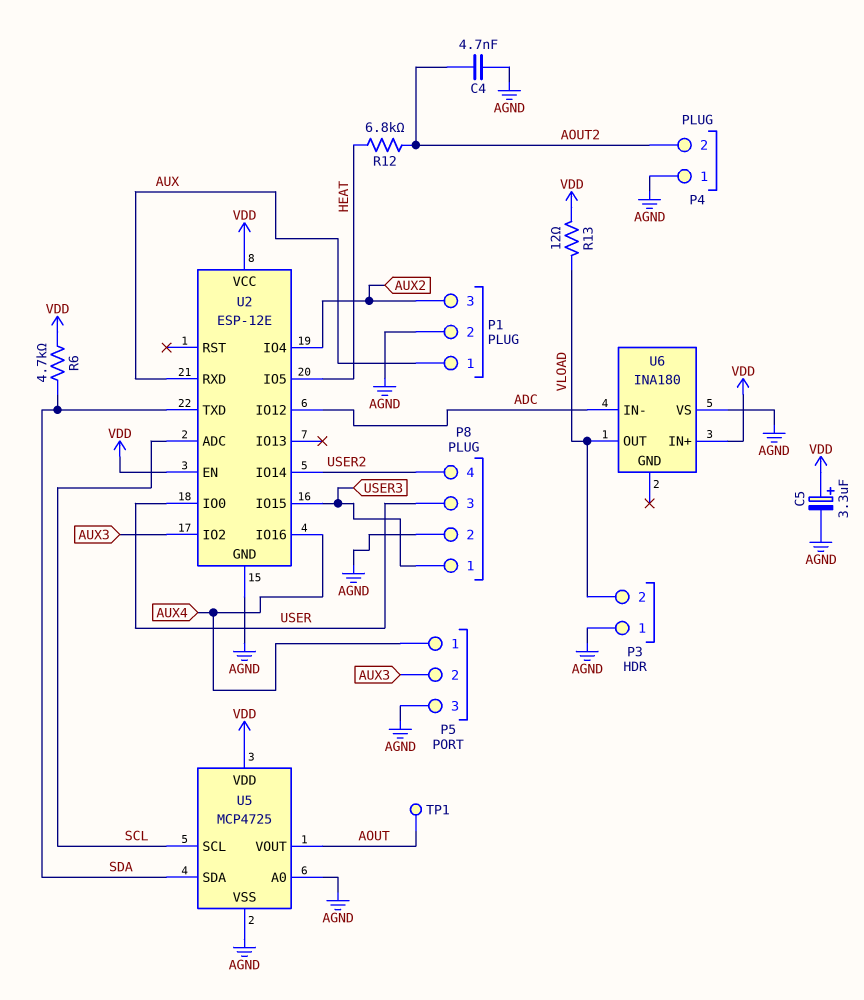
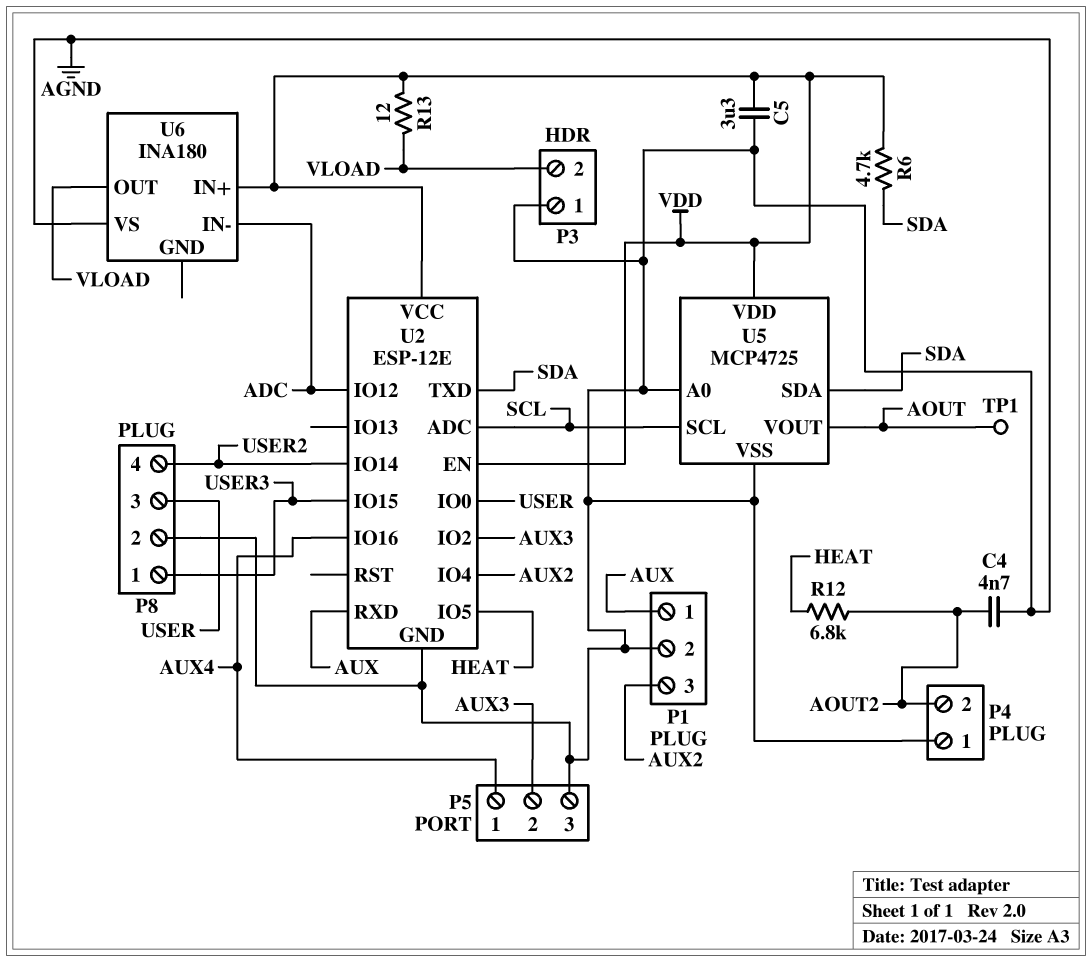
C5: 3.3uF (plus VDD, minus AGND) -> 3.3uF (AGND, VDD)

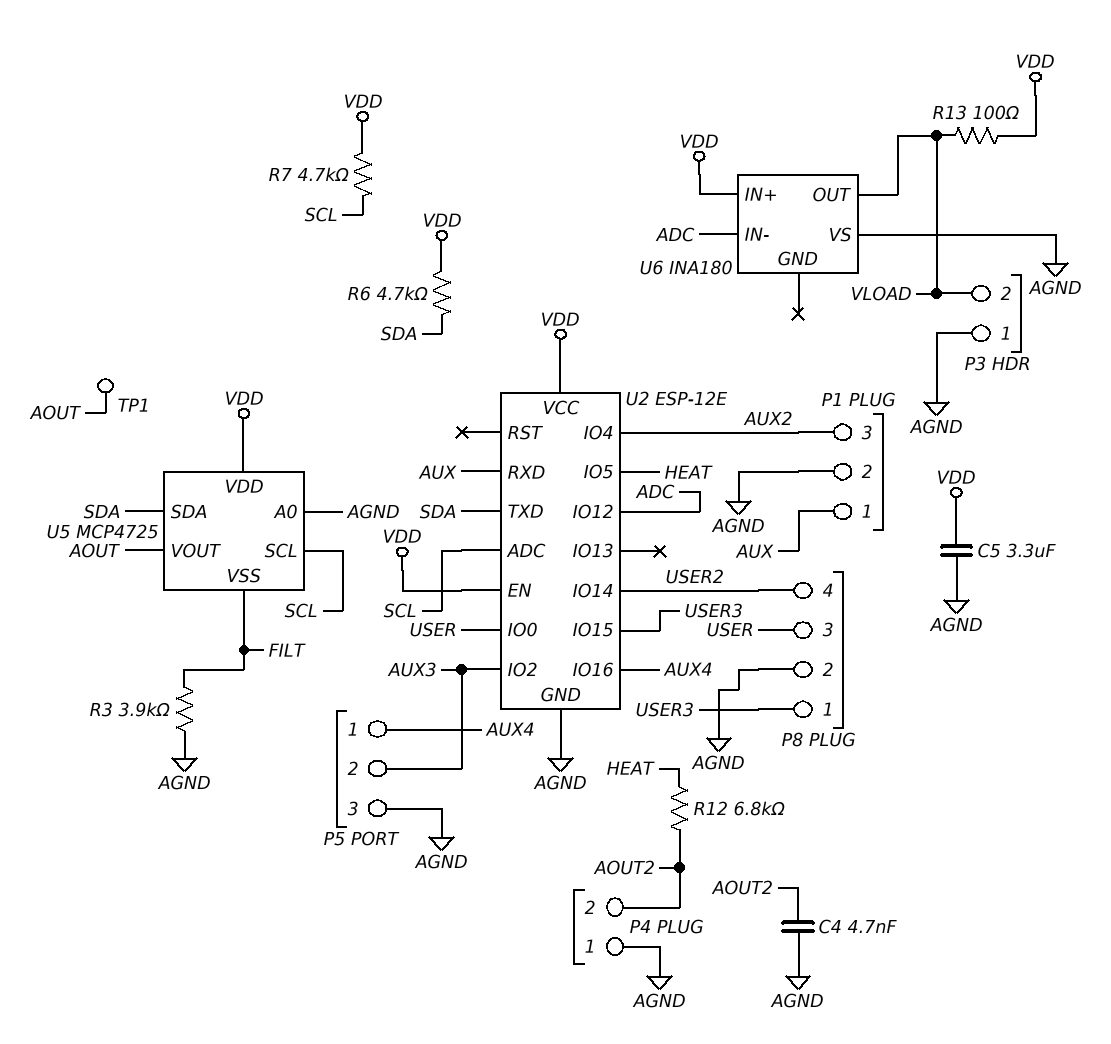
R3: none -> 3.9k (AGND, FILT)
R7: none -> 4.7k (SCL, VDD)
R13: 12 (VDD, VLOAD) -> 100 (VDD, VLOAD)
U5 pin VSS: AGND -> FILT

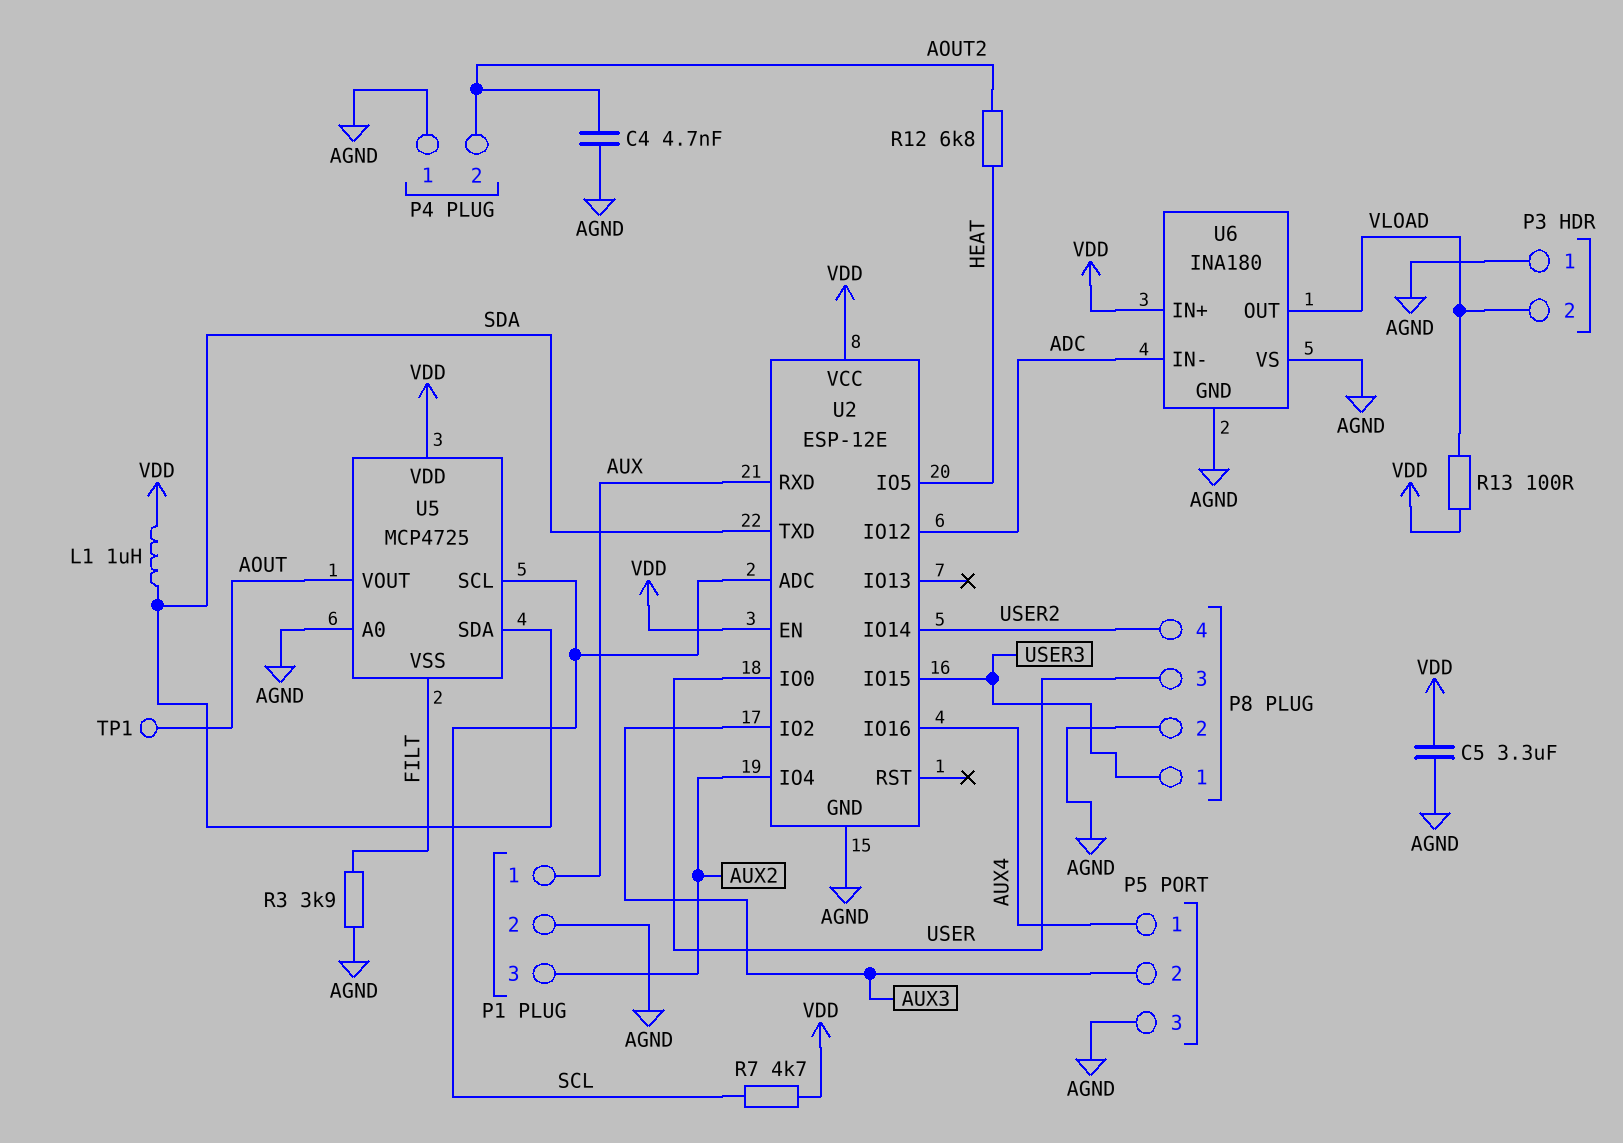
L1: none -> 1uH (SDA, VDD)
R6: 4.7k (SDA, VDD) -> none
U6 pin GND: none -> AGND

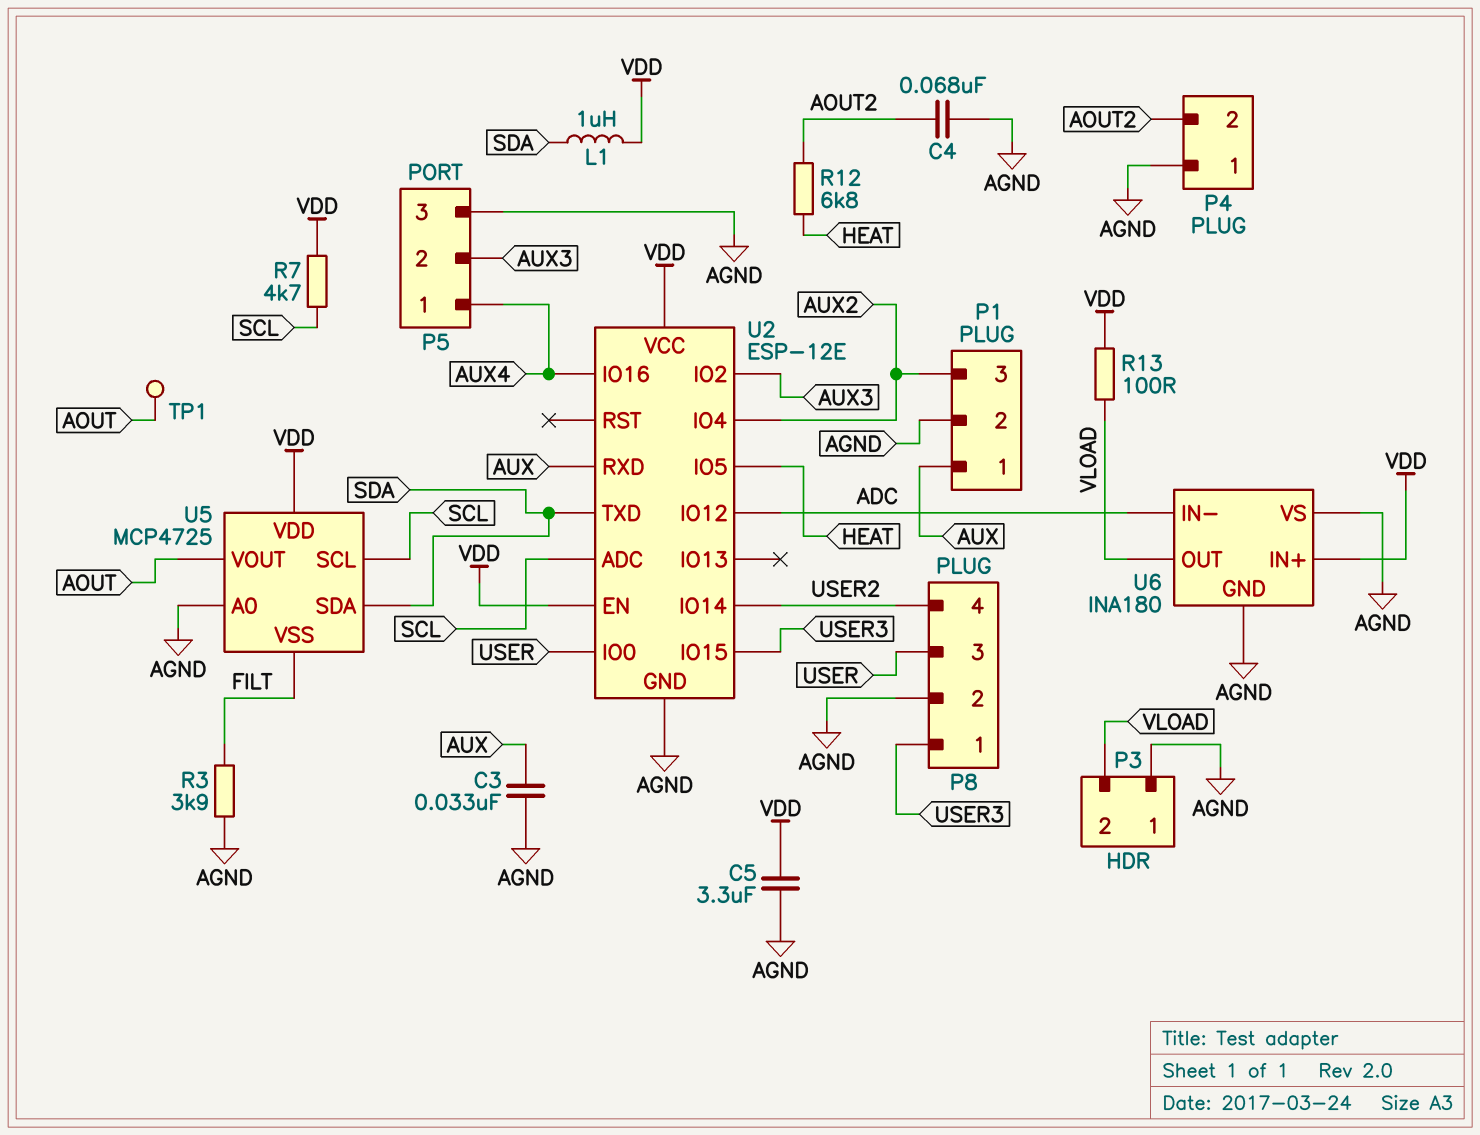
C3: none -> 33nF (AGND, AUX)
C4: 4.7nF (AGND, AOUT2) -> 68nF (AGND, AOUT2)

